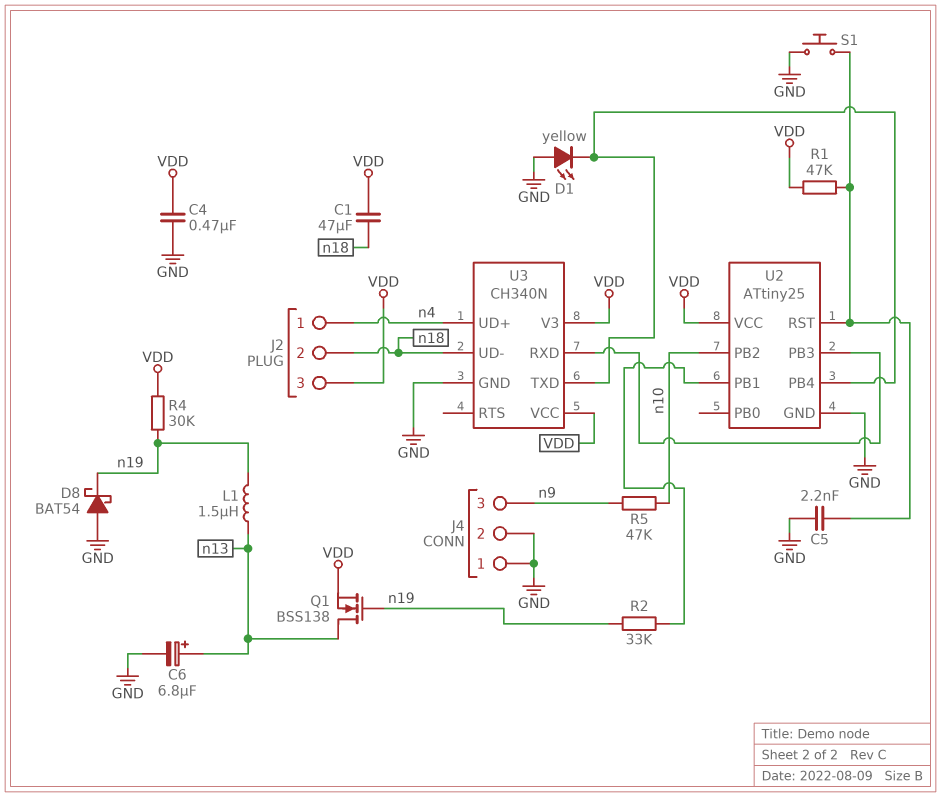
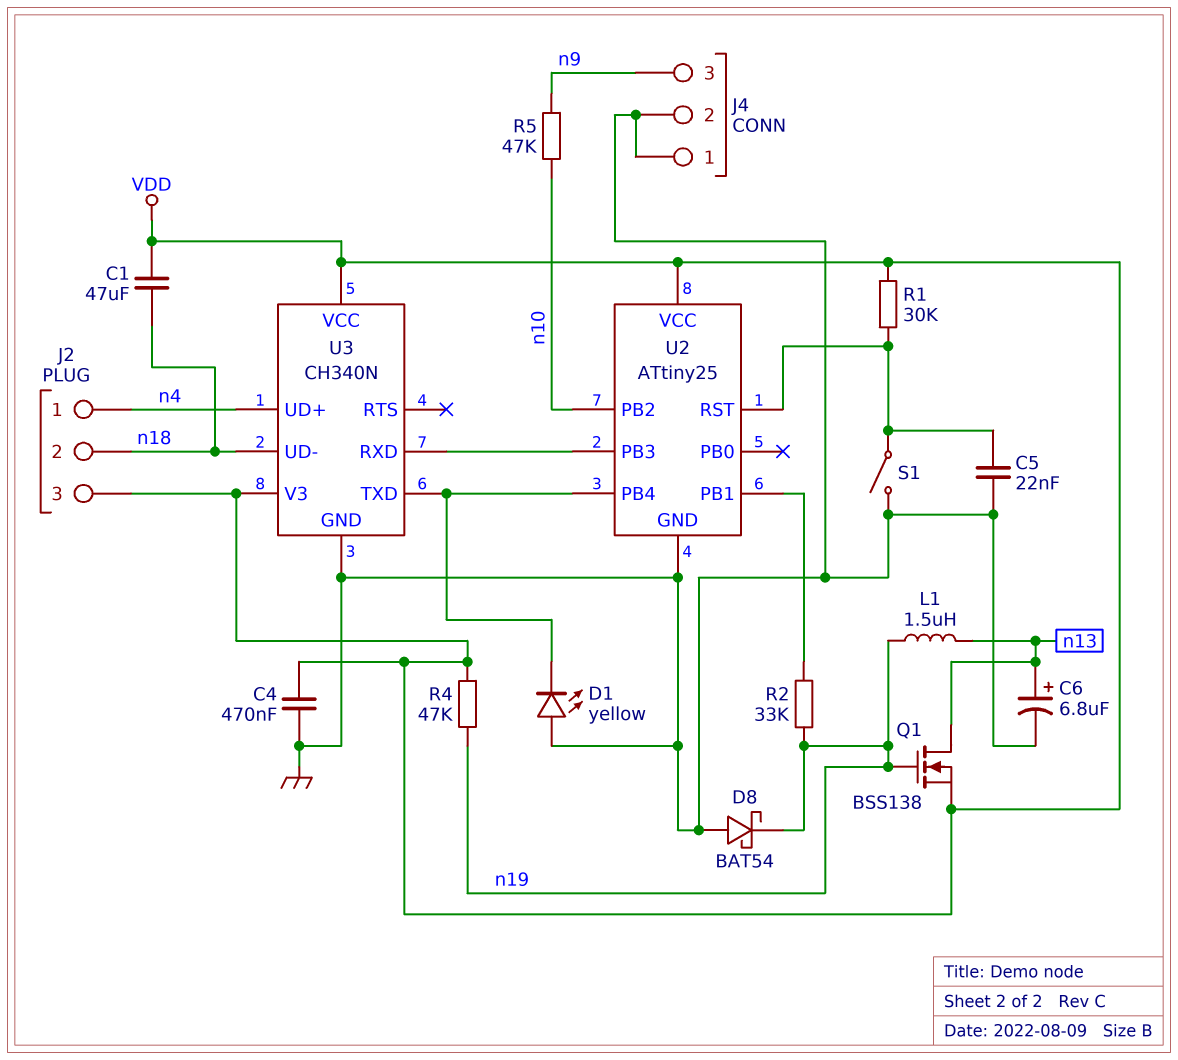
C5: 2.2nF (GND, U2/RST) -> 22nF (GND, U2/RST)
R1: 47k (U2/RST, VDD) -> 30k (U2/RST, VDD)
R4: 30k (VDD, n19) -> 47k (VDD, n19)
S1: button (GND, U2/RST) -> switch (GND, U2/RST)

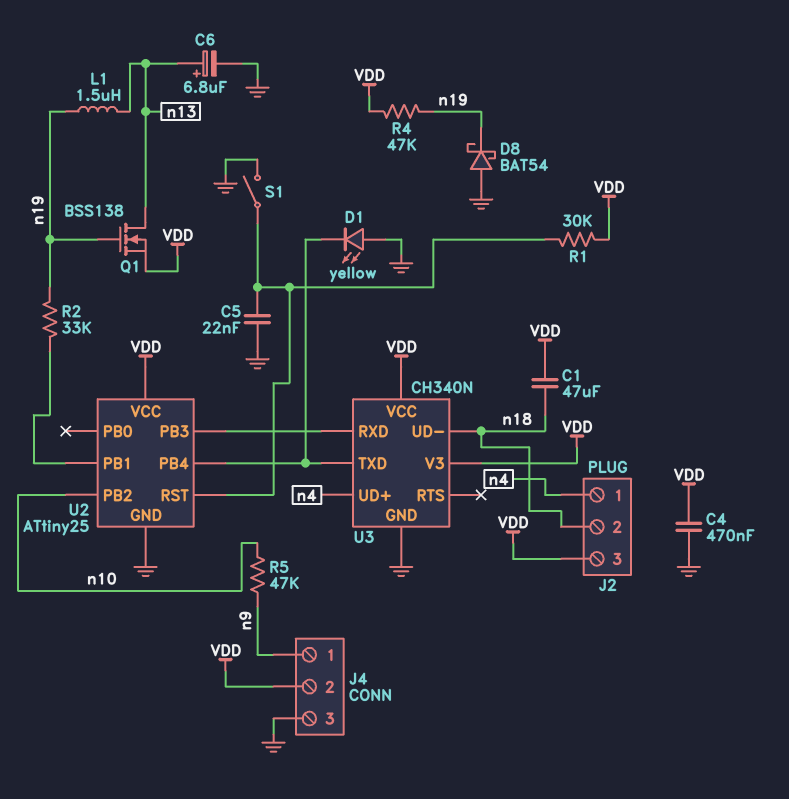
J4 pin 1: GND -> n9
J4 pin 2: GND -> VDD
J4 pin 3: n9 -> GND

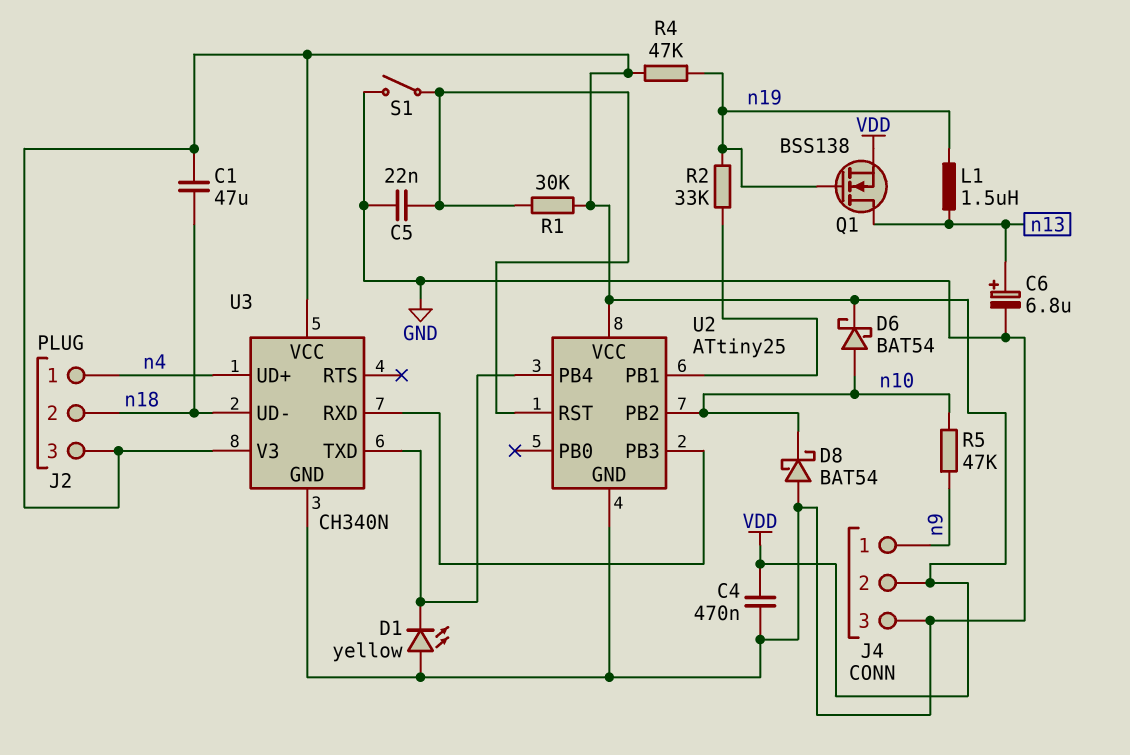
D6: none -> schottky BAT54 (A n10, K VDD)
D8: schottky BAT54 (A GND, K n19) -> schottky BAT54 (A GND, K n10)

